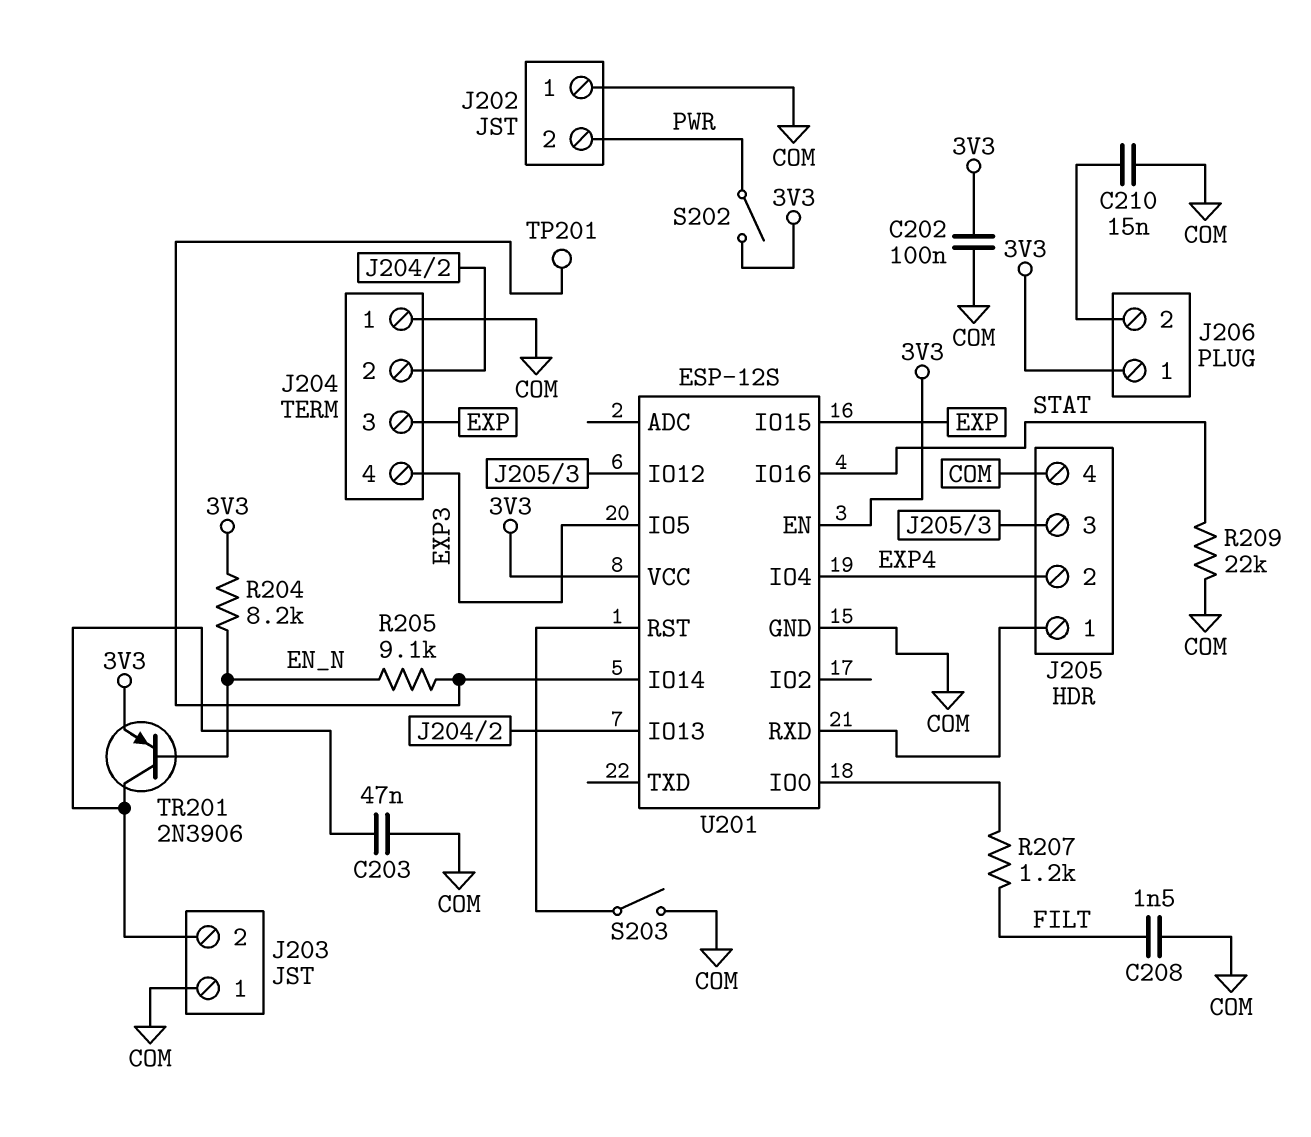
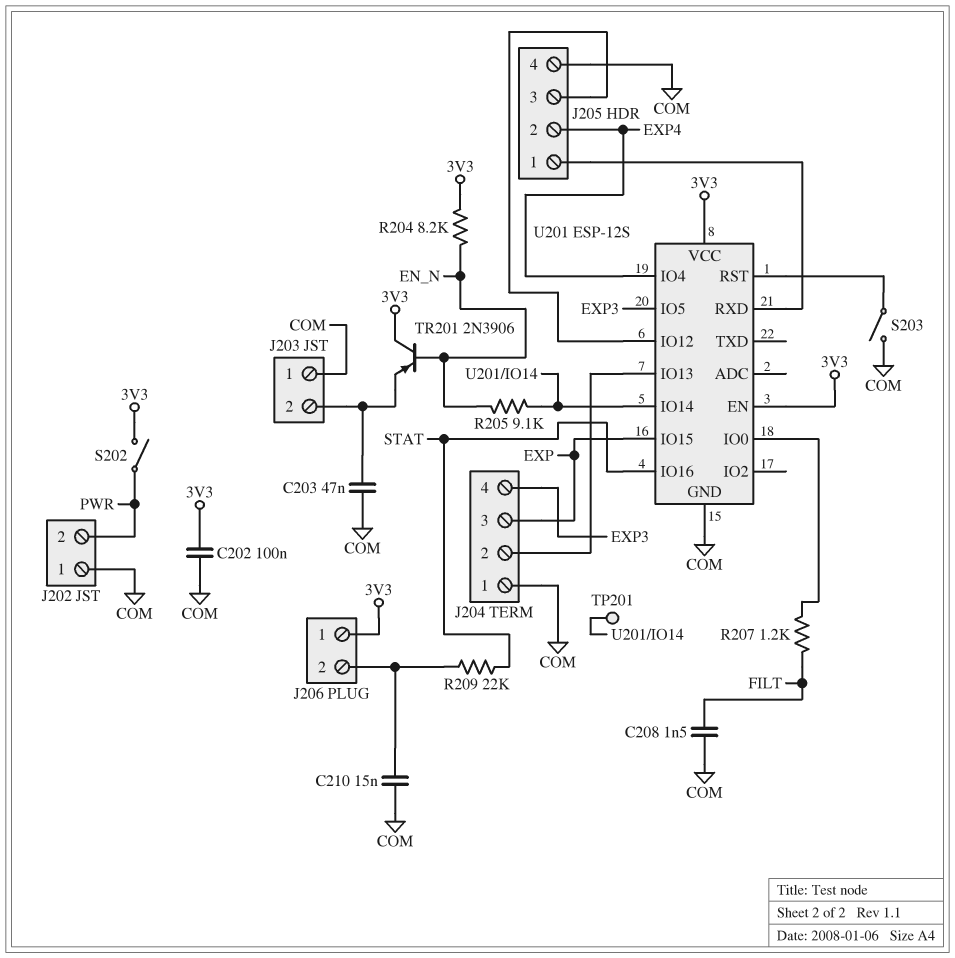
R209: 22k (COM, STAT) -> 22k (J206/2, STAT)
TR201: PNP 2N3906 (B EN_N, C J203/2, E 3V3) -> PNP 2N3906 (B EN_N, C 3V3, E J203/2)

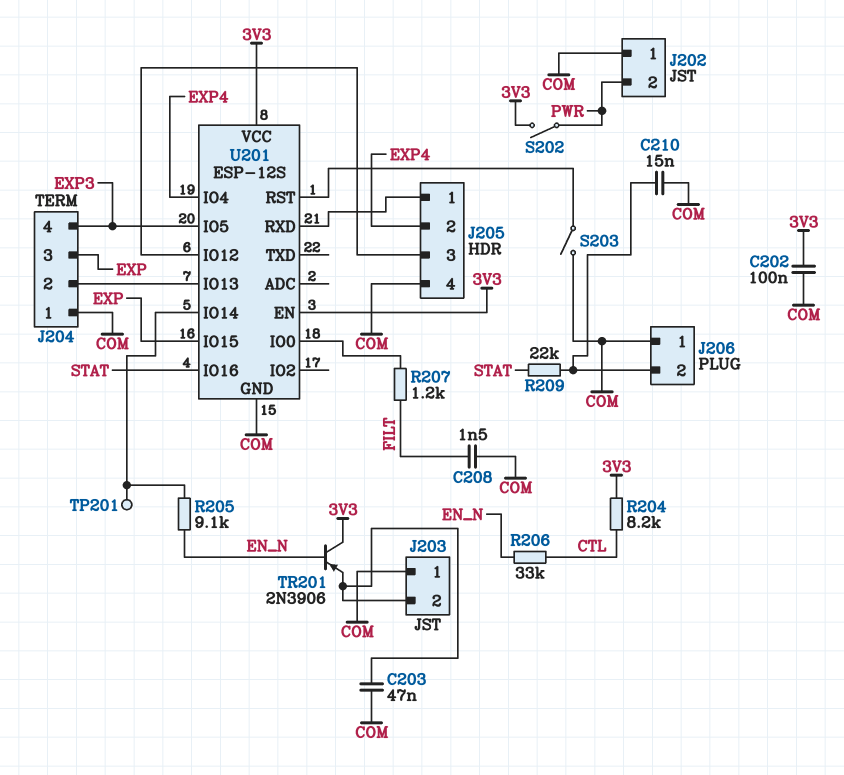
J206 pin 1: 3V3 -> COM
R204: 8.2k (3V3, EN_N) -> 8.2k (3V3, CTL)
R206: none -> 33k (CTL, EN_N)

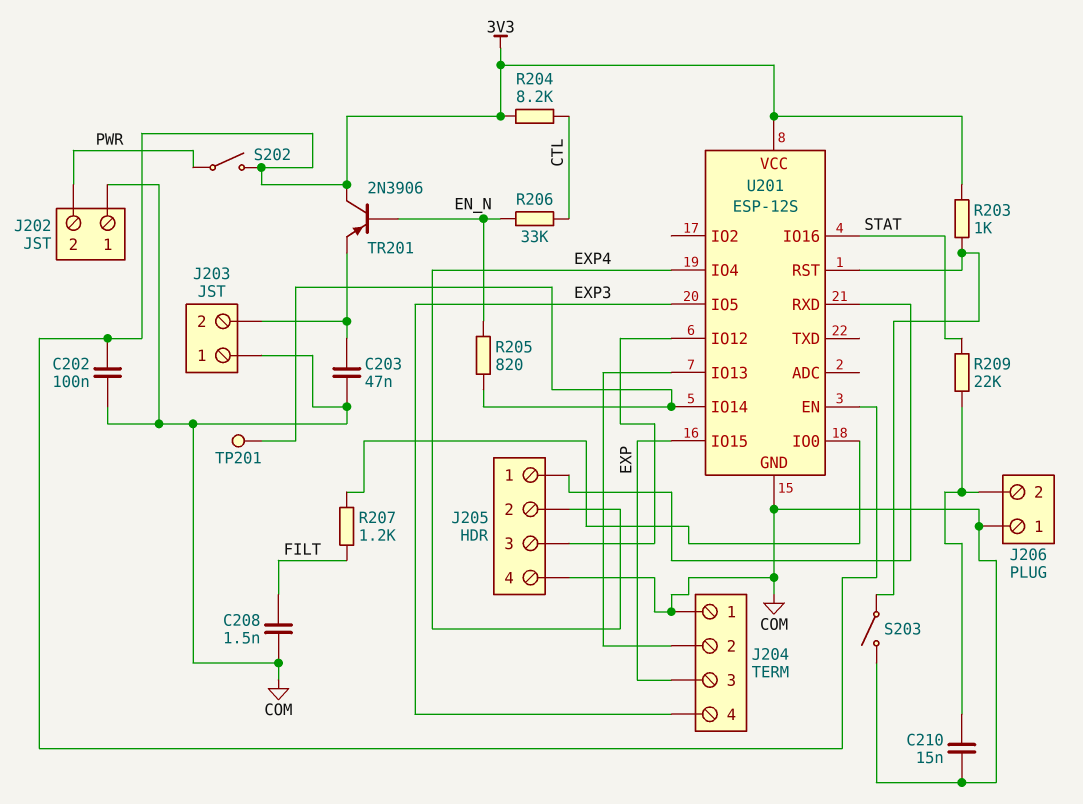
R203: none -> 1k (3V3, U201/RST)
R205: 9.1k (EN_N, U201/IO14) -> 820 (EN_N, U201/IO14)

